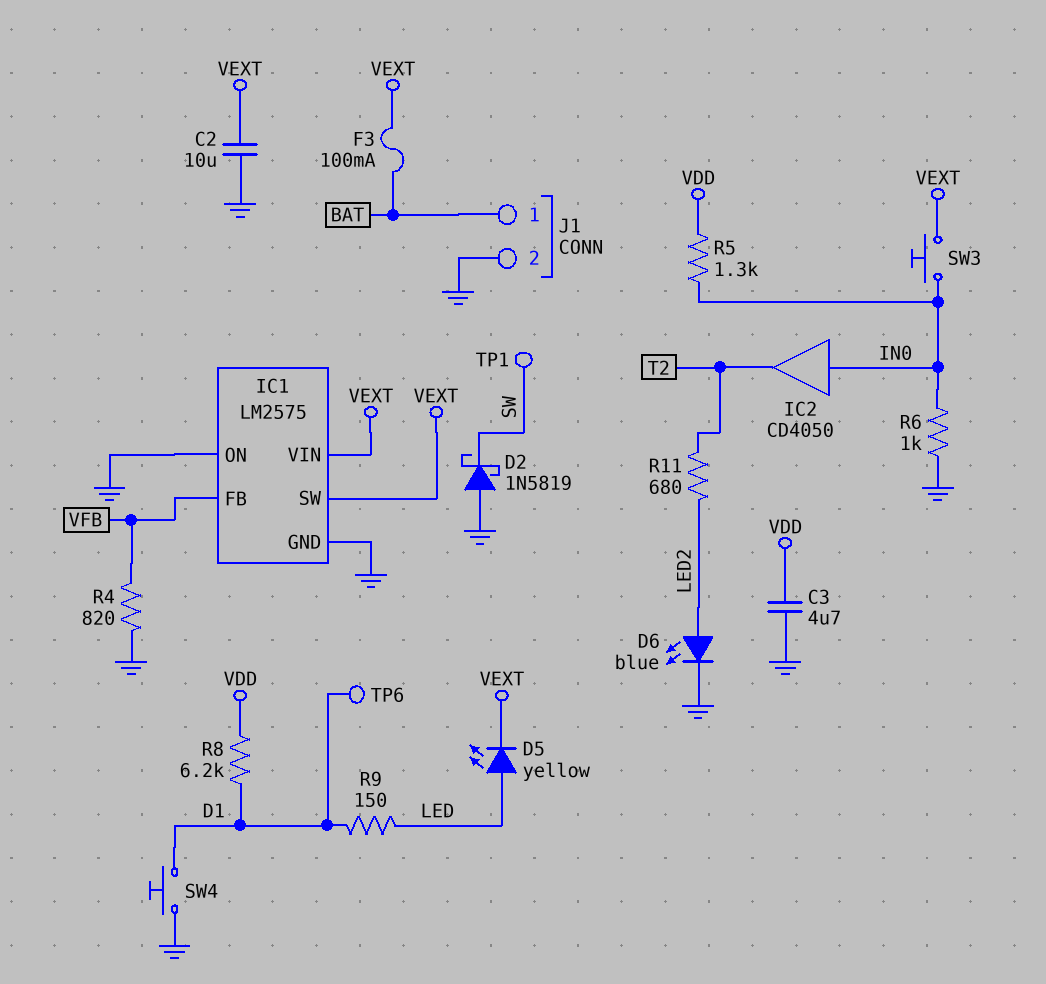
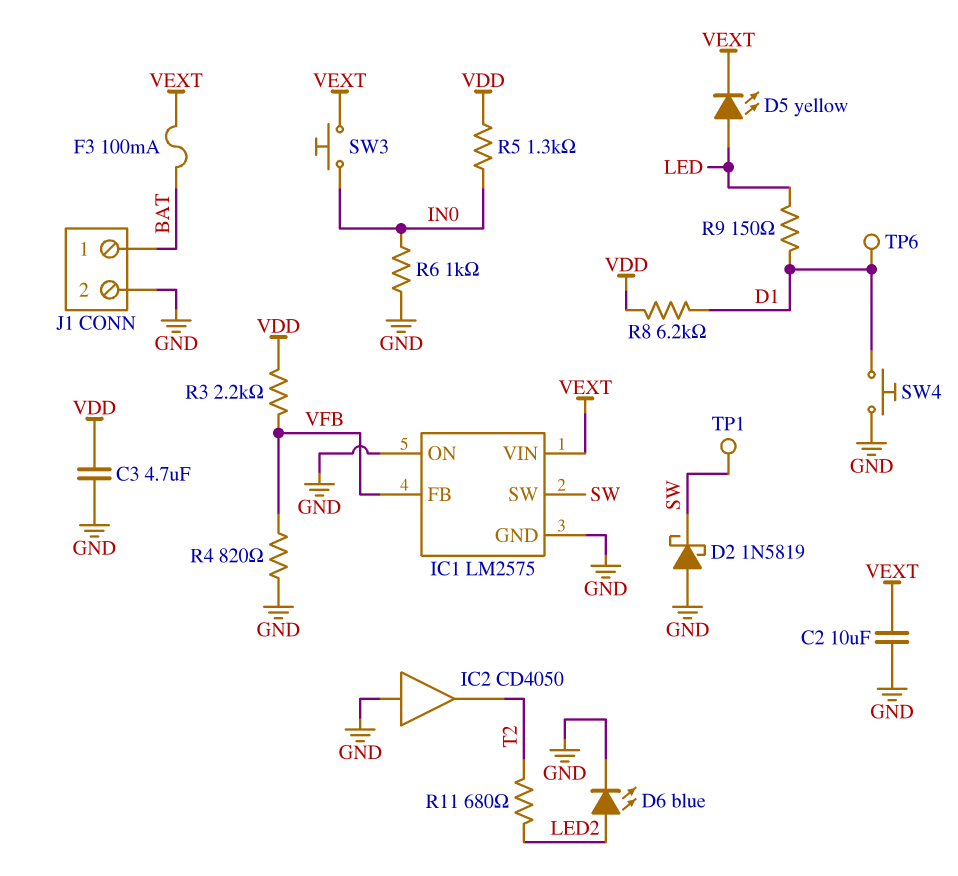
IC1 pin SW: VEXT -> SW
IC2: buffer CD4050 (in IN0, out T2) -> buffer CD4050 (in GND, out T2)
R3: none -> 2.2k (VDD, VFB)

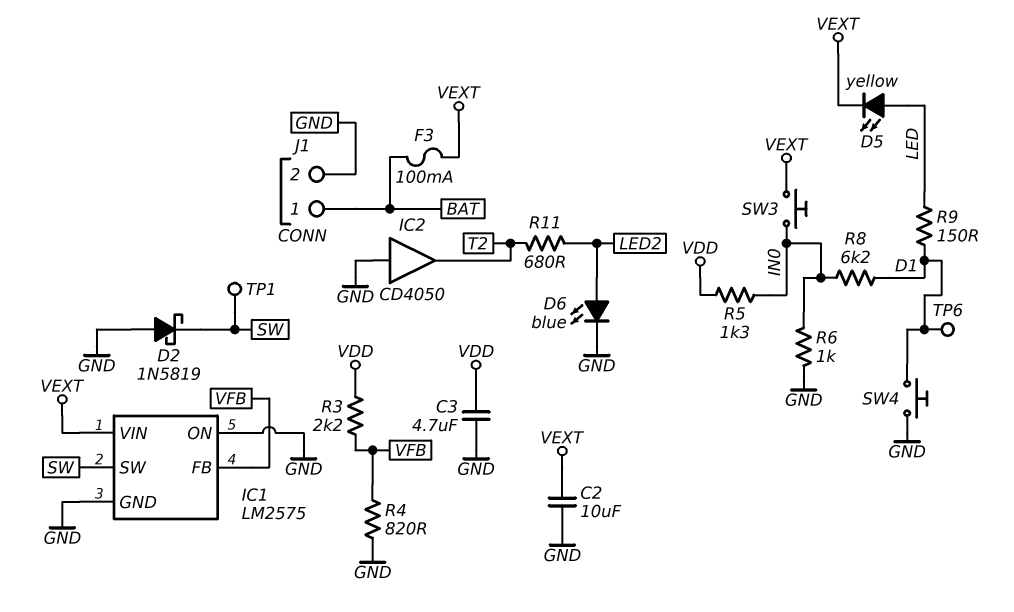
R8: 6.2k (D1, VDD) -> 6.2k (D1, IN0)

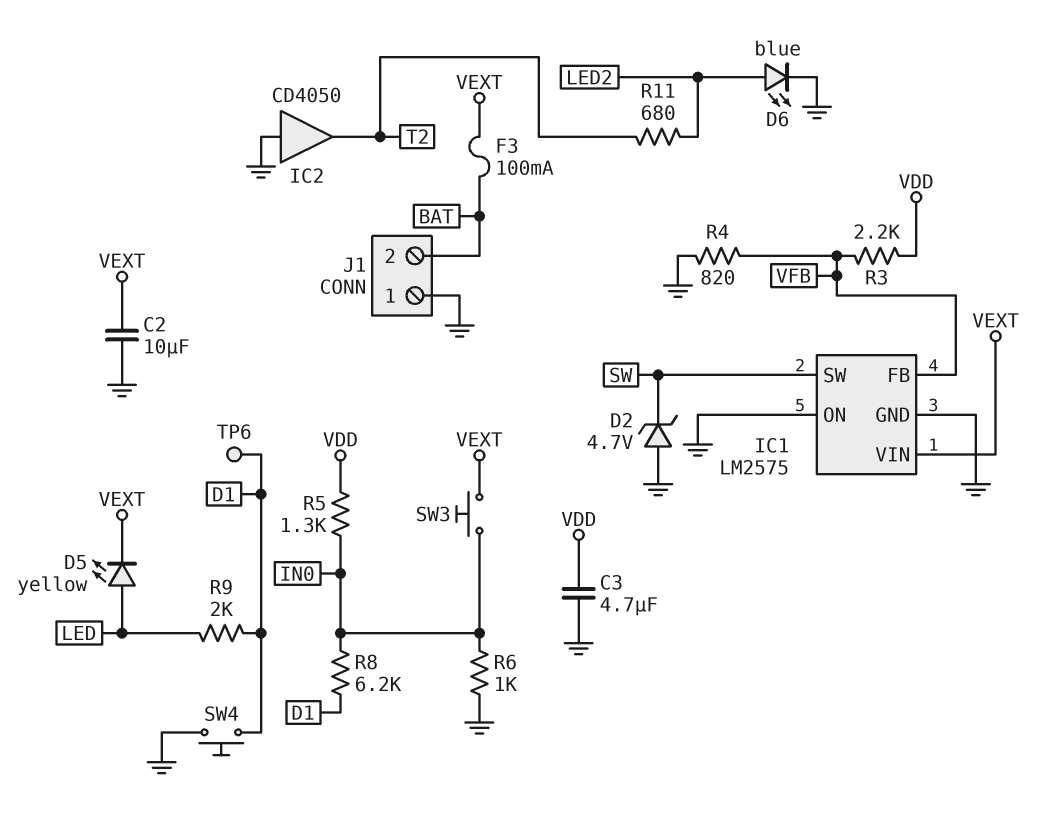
D2: schottky 1N5819 (A GND, K SW) -> zener 4.7V (A GND, K SW)
J1 pin 1: BAT -> GND
J1 pin 2: GND -> BAT
R9: 150 (D1, LED) -> 2k (D1, LED)
TP1: test point (SW) -> none

